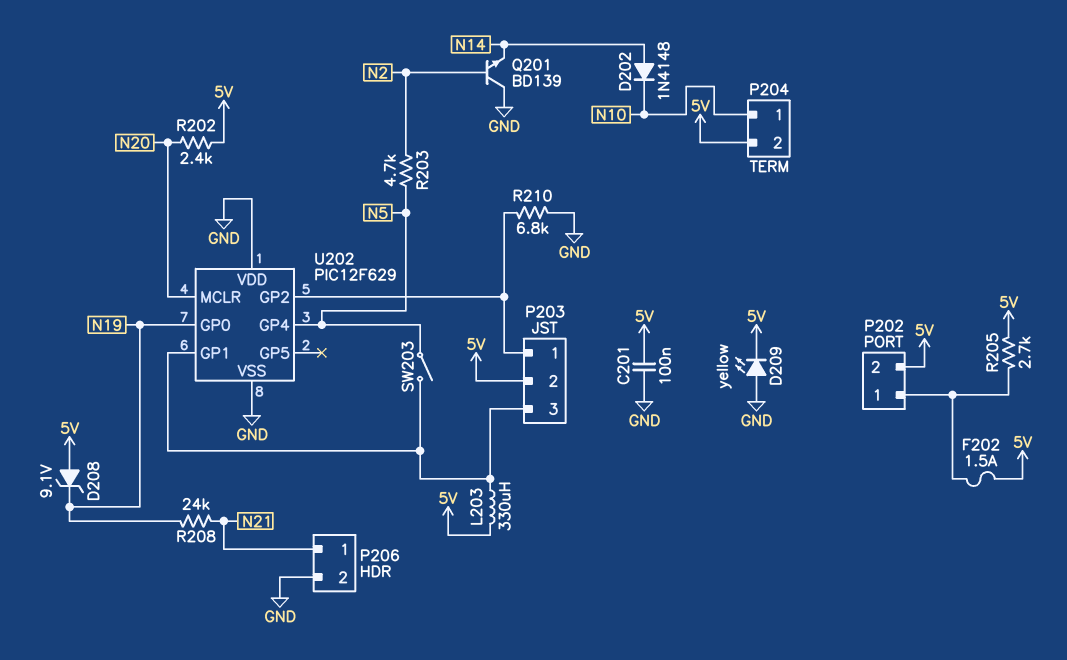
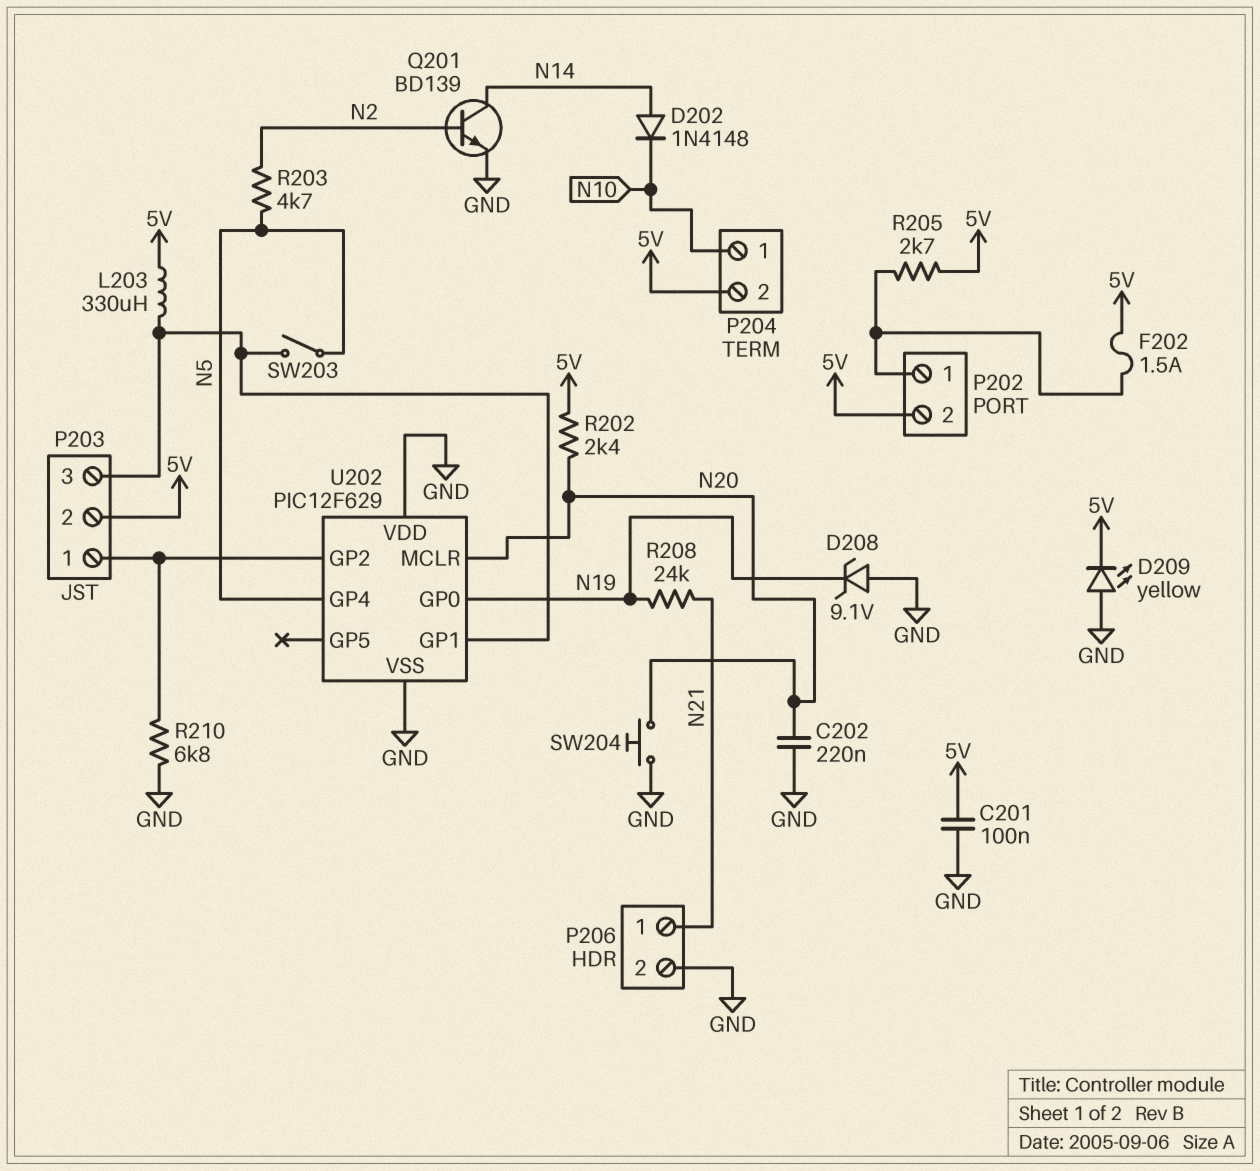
C202: none -> 220nF (GND, N20)
D208: zener 9.1V (A 5V, K N19) -> zener 9.1V (A GND, K N19)
Q201: NPN BD139 (B N2, C GND, E N14) -> NPN BD139 (B N2, C N14, E GND)
SW204: none -> button (GND, N20)

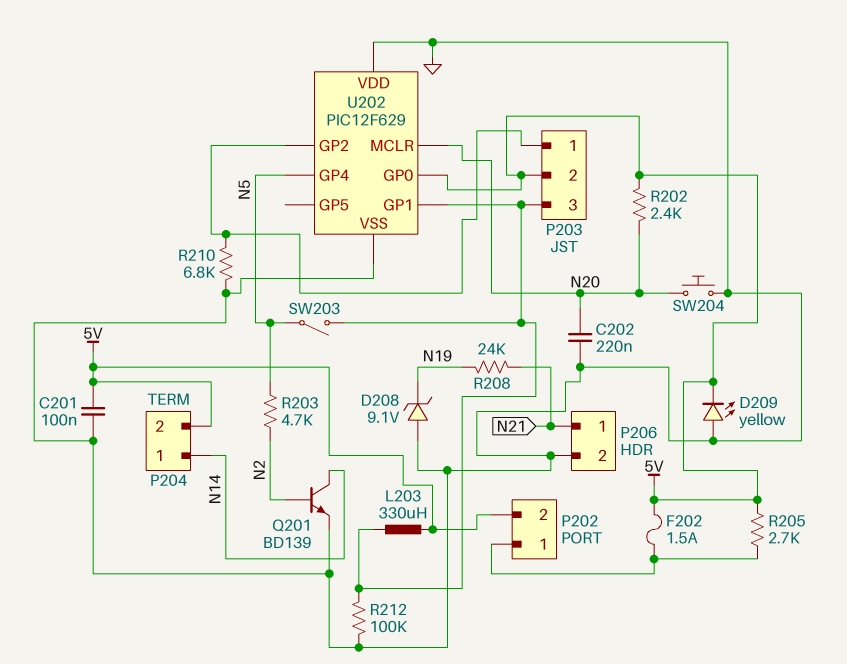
D202: diode 1N4148 (A N14, K N10) -> none
P204 pin 1: N10 -> N14
R212: none -> 100k (GND, P203/3)
U202 pin GP0: N19 -> 5V

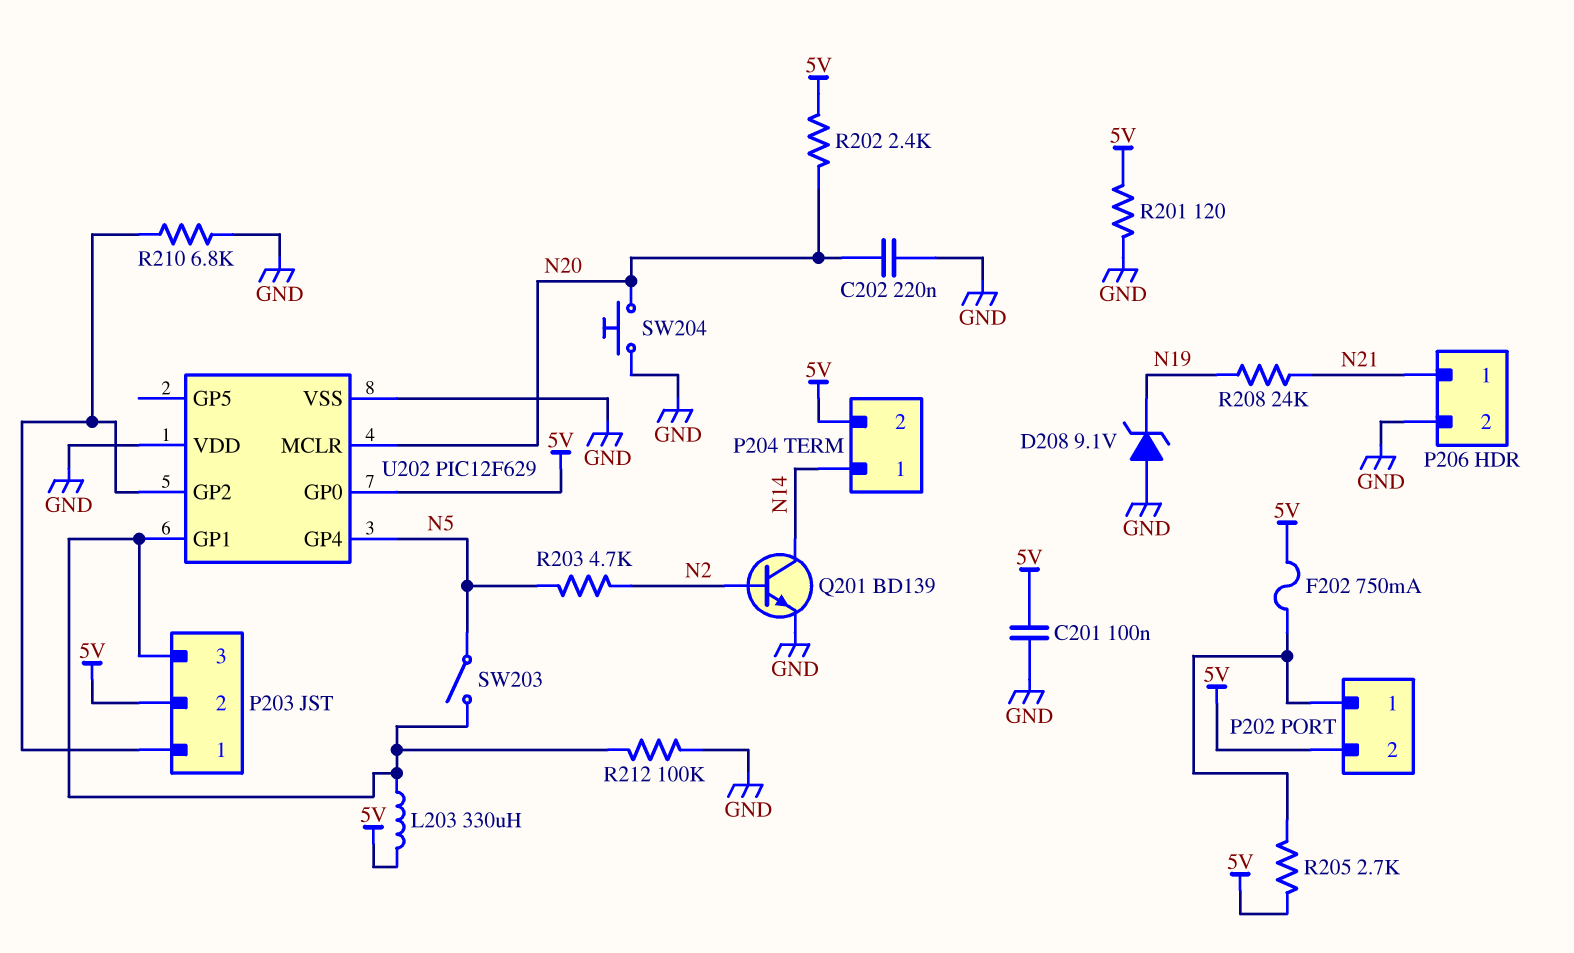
D209: LED yellow (A GND, K 5V) -> none
F202: 1.5A (5V, P202/1) -> 750mA (5V, P202/1)
R201: none -> 120 (5V, GND)

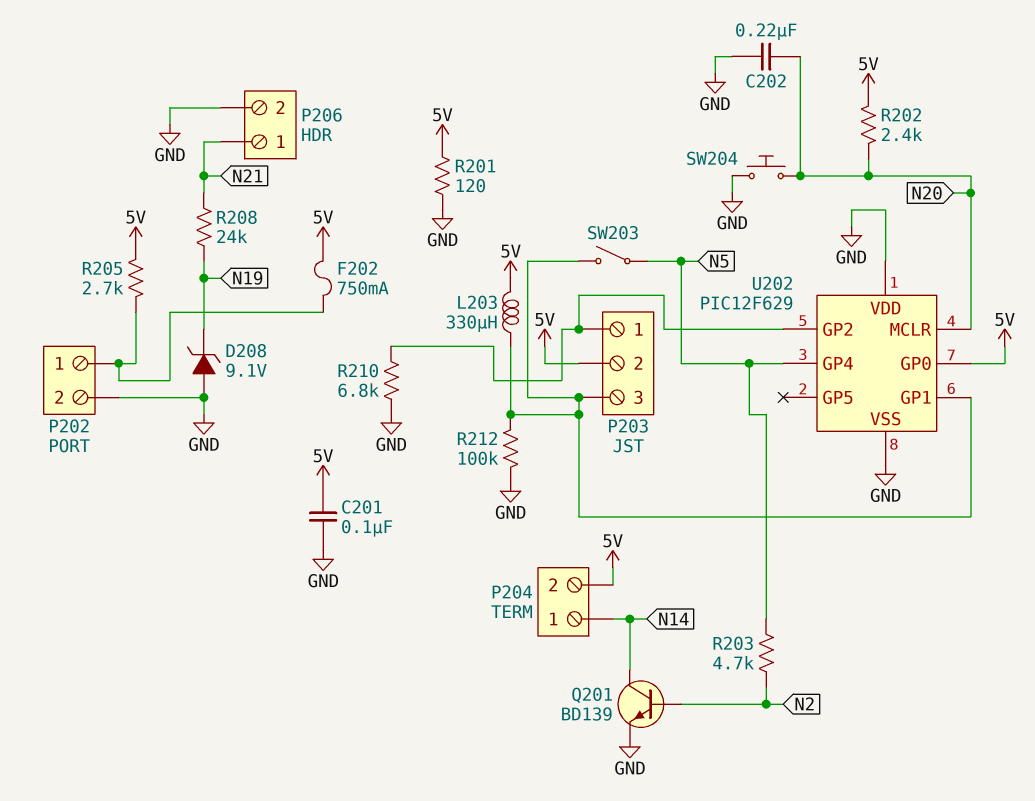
P202 pin 2: 5V -> GND

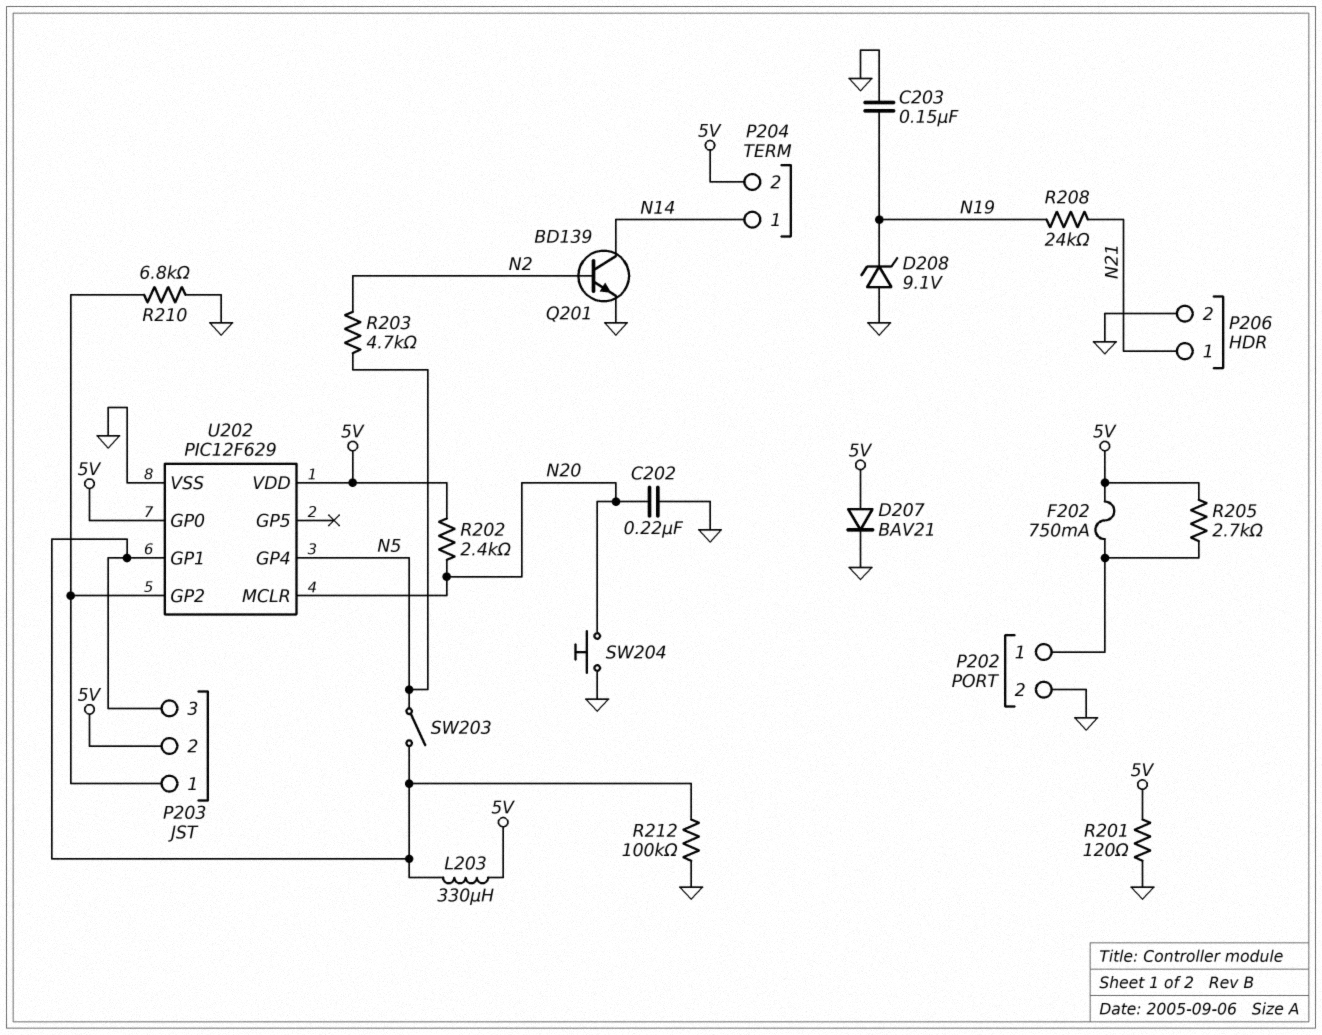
C201: 100nF (5V, GND) -> none
C203: none -> 150nF (GND, N19)
D207: none -> diode BAV21 (A 5V, K GND)
U202 pin VDD: GND -> 5V

